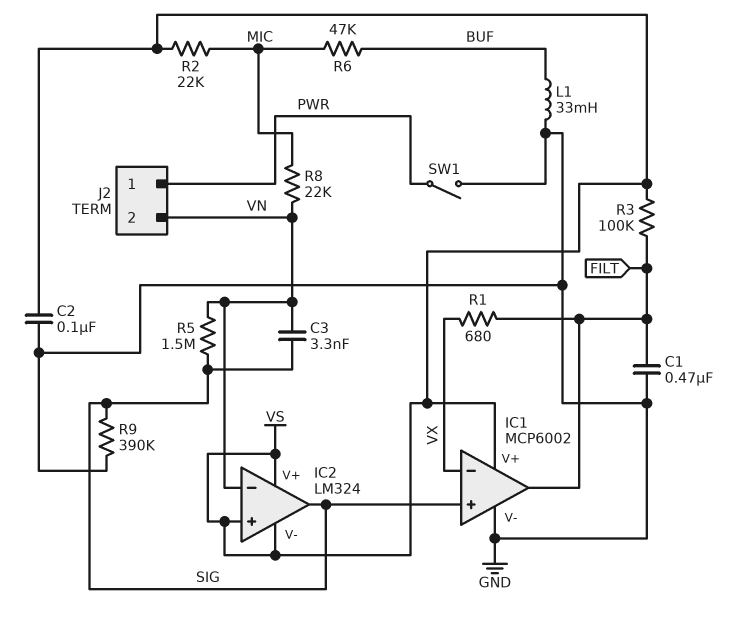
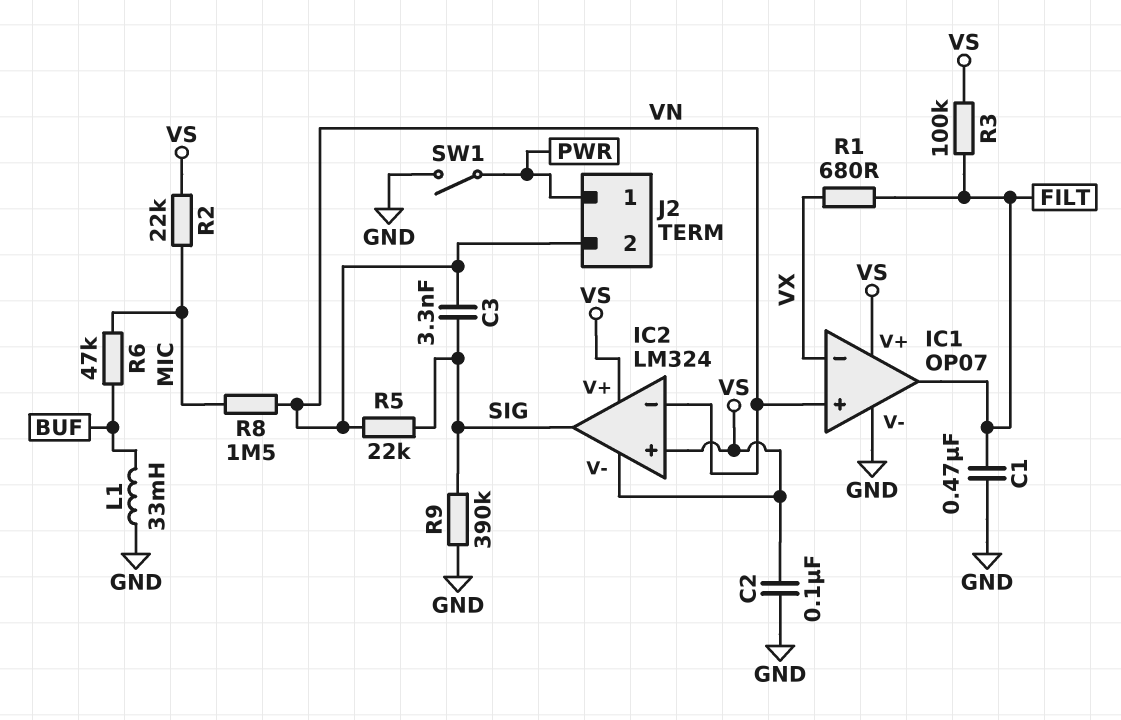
IC1: MCP6002 -> OP07
IC1 pin in+: SIG -> VN
R5: 1.5M (SIG, VN) -> 22k (SIG, VN)
R8: 22k (MIC, VN) -> 1.5M (MIC, VN)

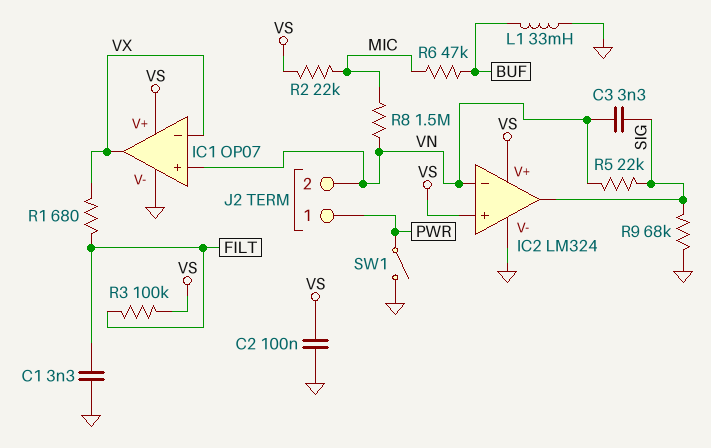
C1: 470nF (FILT, GND) -> 3.3nF (FILT, GND)
IC1 pin out: FILT -> VX
IC2 pin V-: VS -> GND
R9: 390k (GND, SIG) -> 68k (GND, SIG)

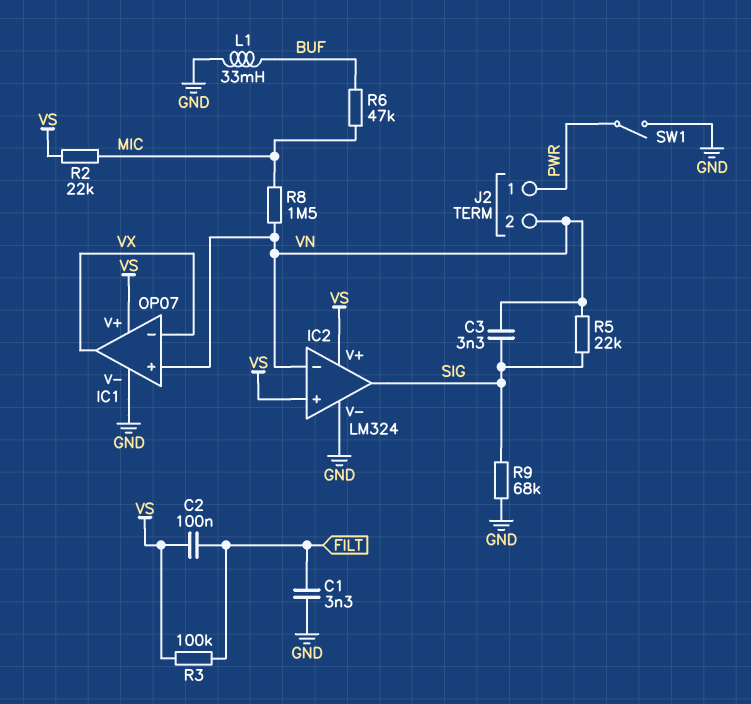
C2: 100nF (GND, VS) -> 100nF (FILT, VS)
R1: 680 (FILT, VX) -> none

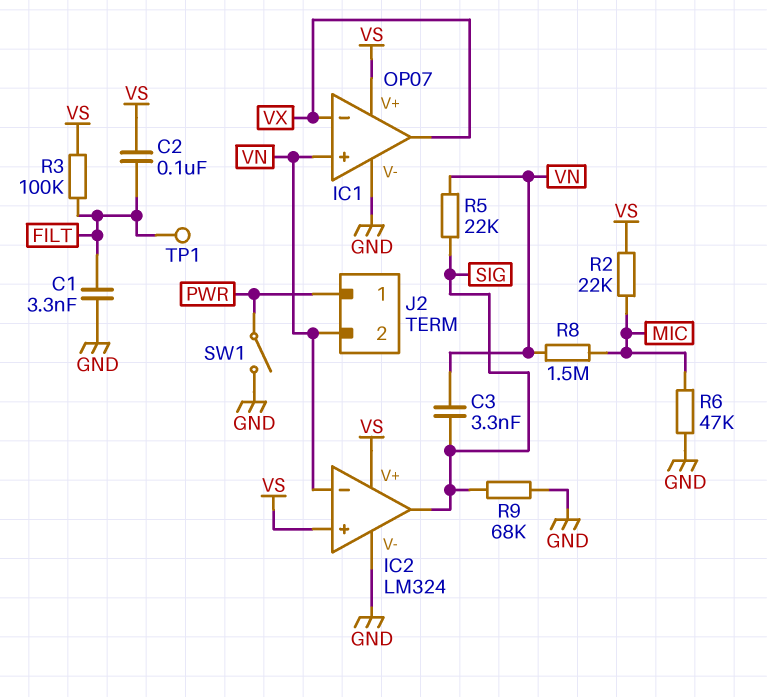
L1: 33mH (BUF, GND) -> none
R6: 47k (BUF, MIC) -> 47k (GND, MIC)
TP1: none -> test point (FILT)

